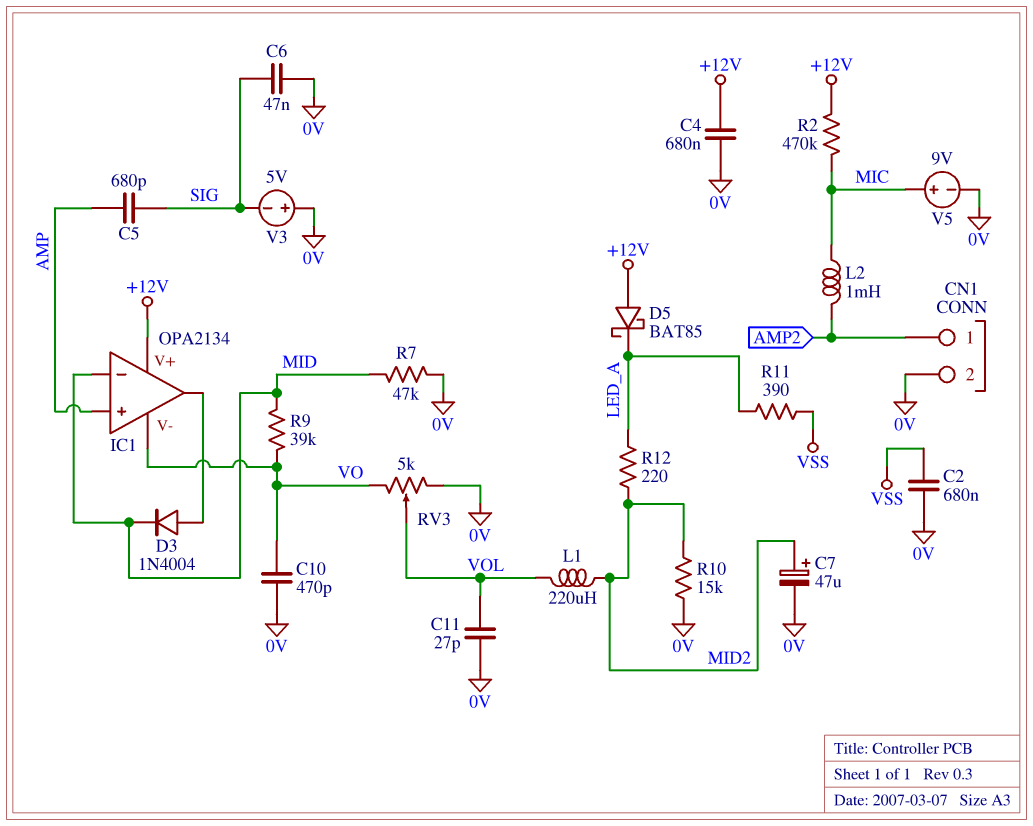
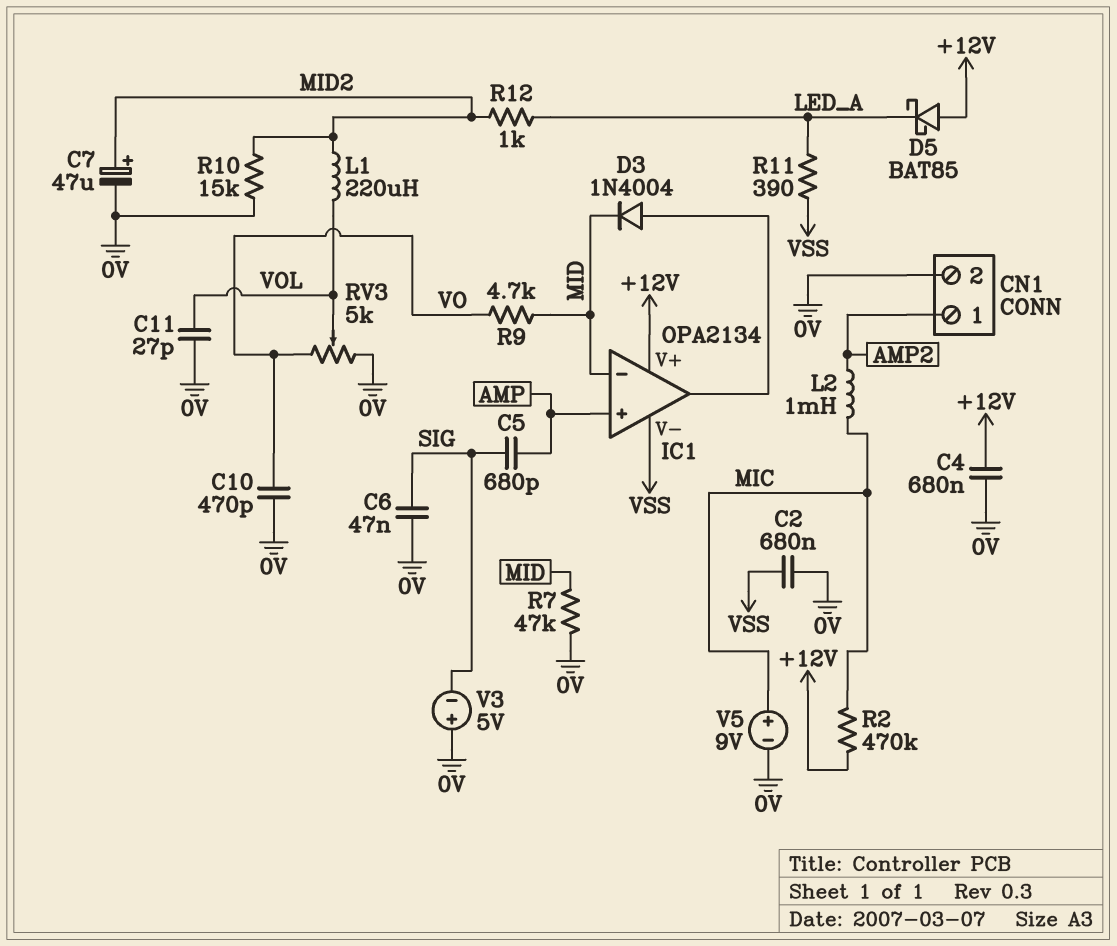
IC1 pin V-: VO -> VSS
R9: 39k (MID, VO) -> 4.7k (MID, VO)
R12: 220 (LED_A, MID2) -> 1k (LED_A, MID2)

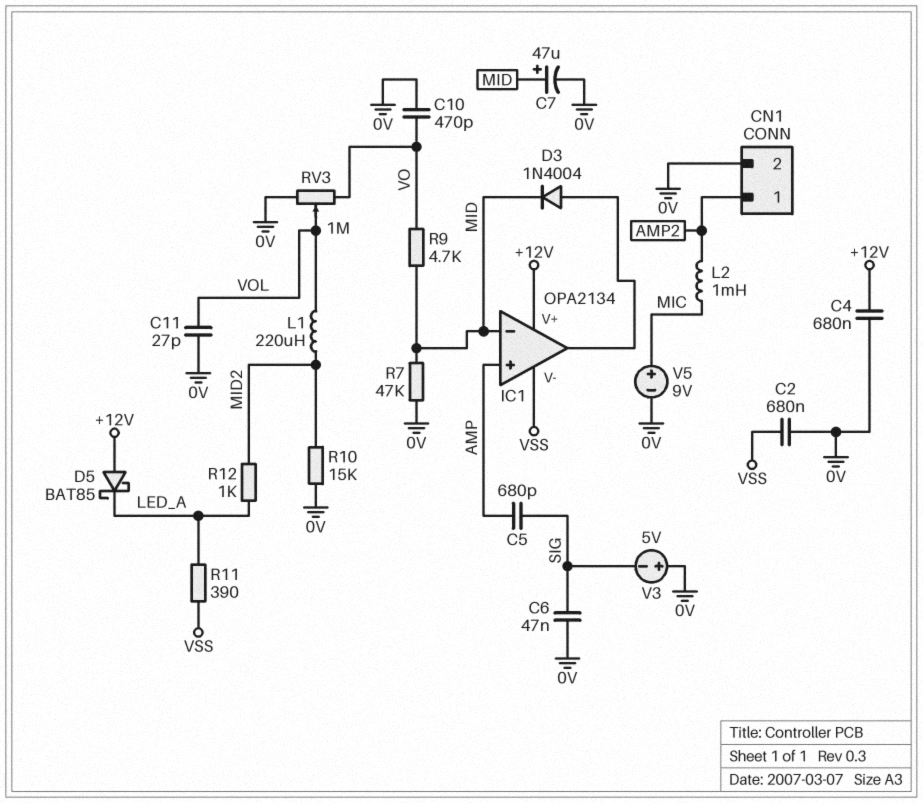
C7: 47uF (plus MID2, minus 0V) -> 47uF (plus MID, minus 0V)
R2: 470k (+12V, MIC) -> none
RV3: 5k (0V, VO, wiper VOL) -> 1M (0V, VO, wiper VOL)

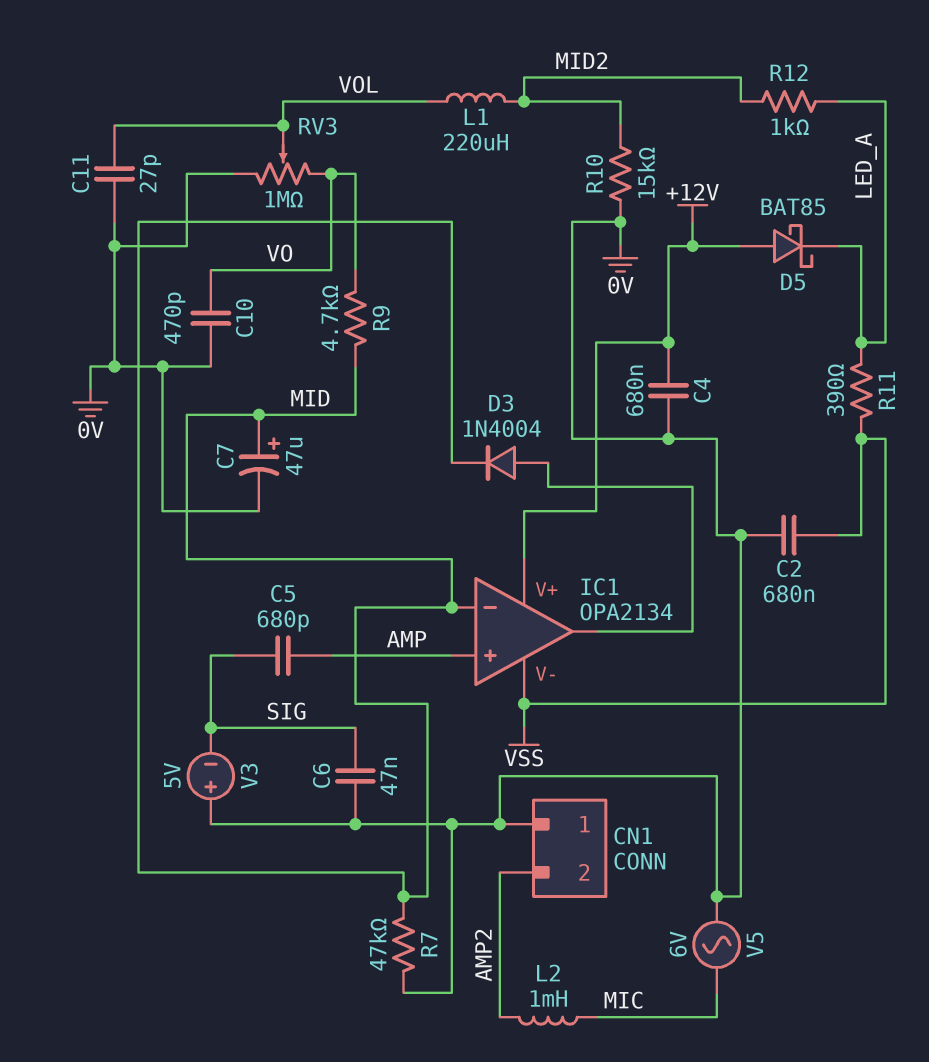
CN1 pin 1: AMP2 -> 0V
CN1 pin 2: 0V -> AMP2
V5: 9V (plus MIC, minus 0V) -> AC 6V (0V, MIC)

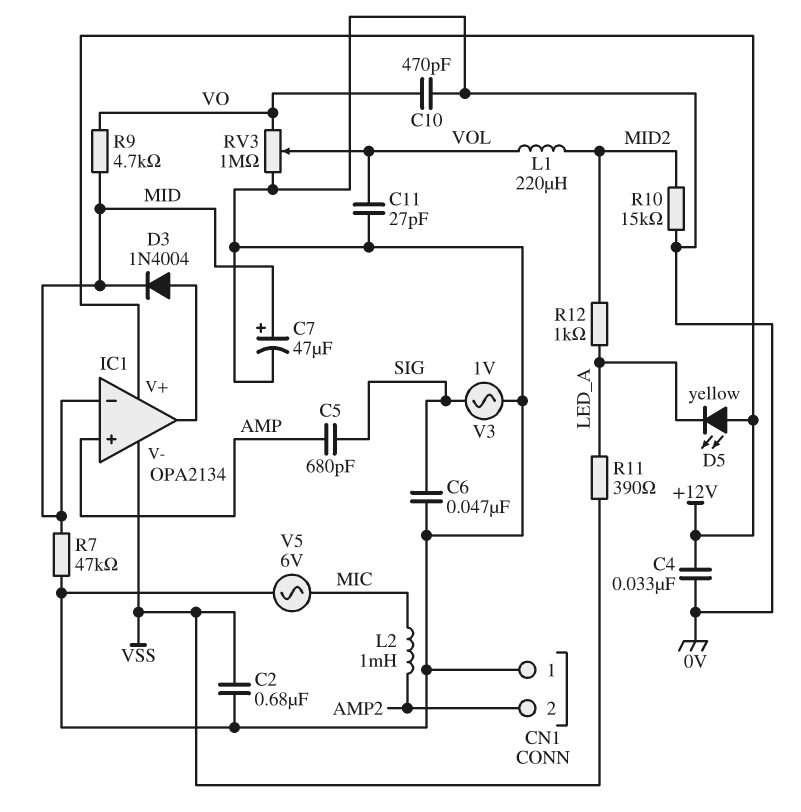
C4: 680nF (+12V, 0V) -> 33nF (+12V, 0V)
D5: schottky BAT85 (A +12V, K LED_A) -> LED yellow (A +12V, K LED_A)
V3: 5V (plus 0V, minus SIG) -> AC 1V (0V, SIG)

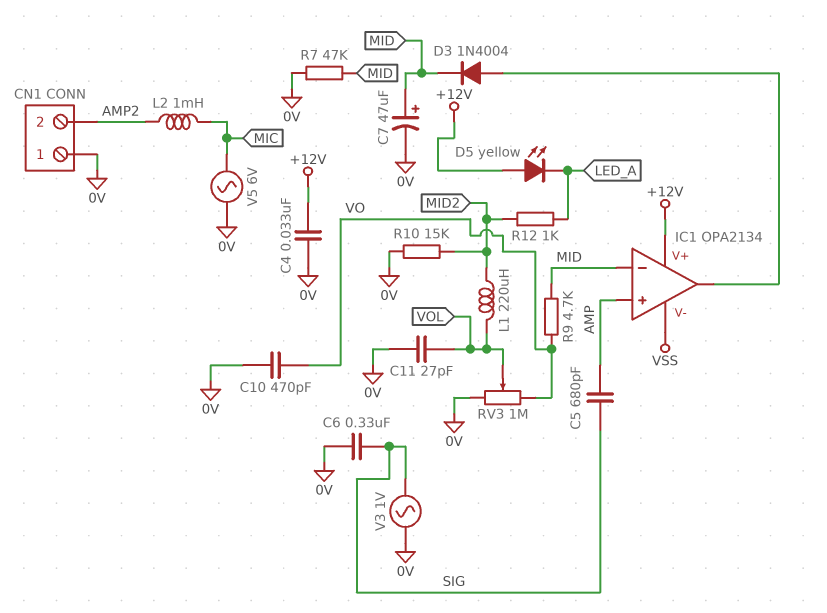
C2: 680nF (0V, VSS) -> none
C6: 47nF (0V, SIG) -> 330nF (0V, SIG)
R11: 390 (LED_A, VSS) -> none

